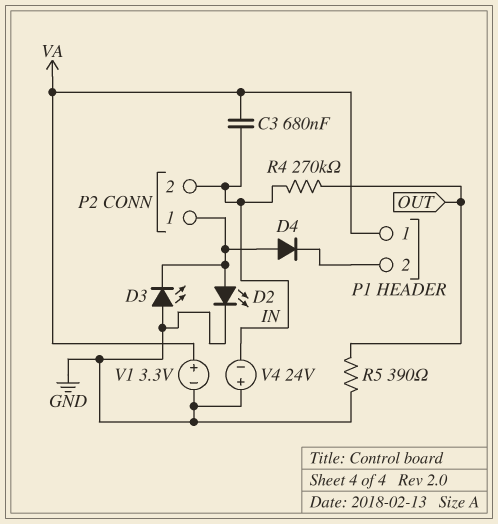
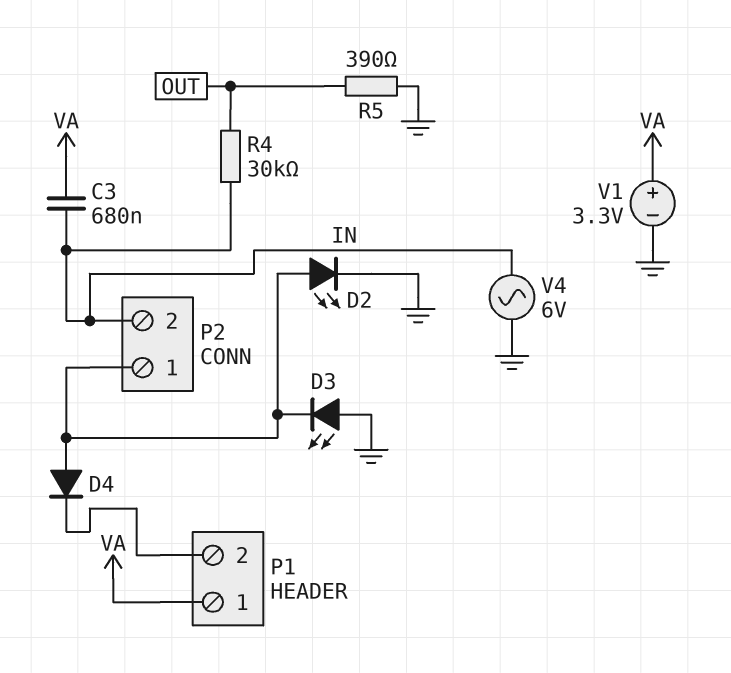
R4: 270k (IN, OUT) -> 30k (IN, OUT)
V4: 24V (plus GND, minus IN) -> AC 6V (GND, IN)

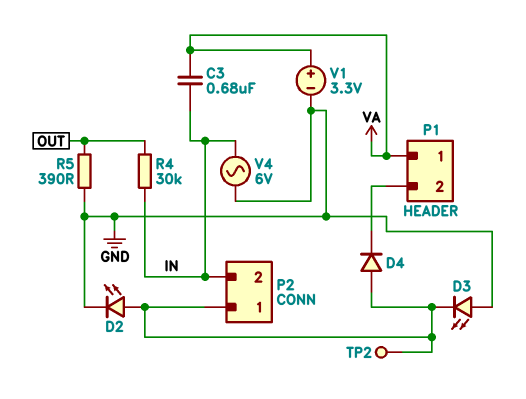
TP2: none -> test point (P2/1)

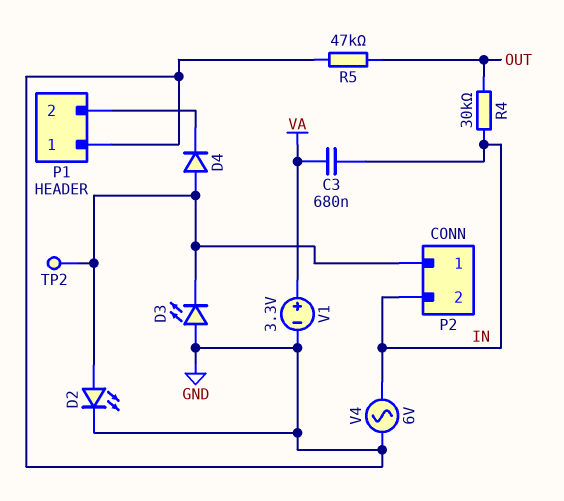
P1 pin 1: VA -> GND
R5: 390 (GND, OUT) -> 47k (GND, OUT)

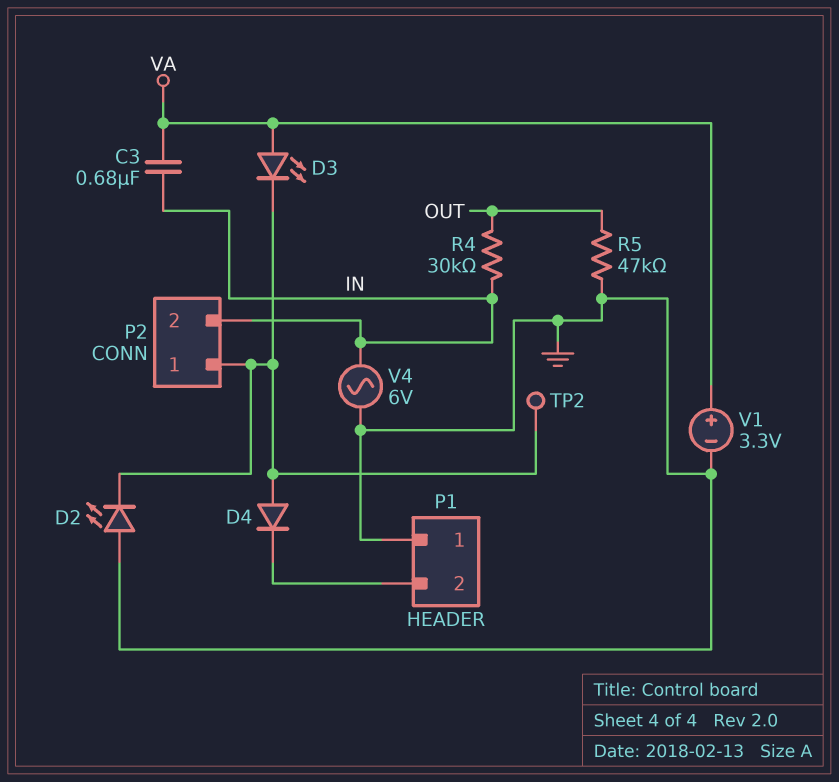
D2: LED (A P2/1, K GND) -> LED (A GND, K P2/1)
D3: LED (A GND, K P2/1) -> LED (A VA, K P2/1)

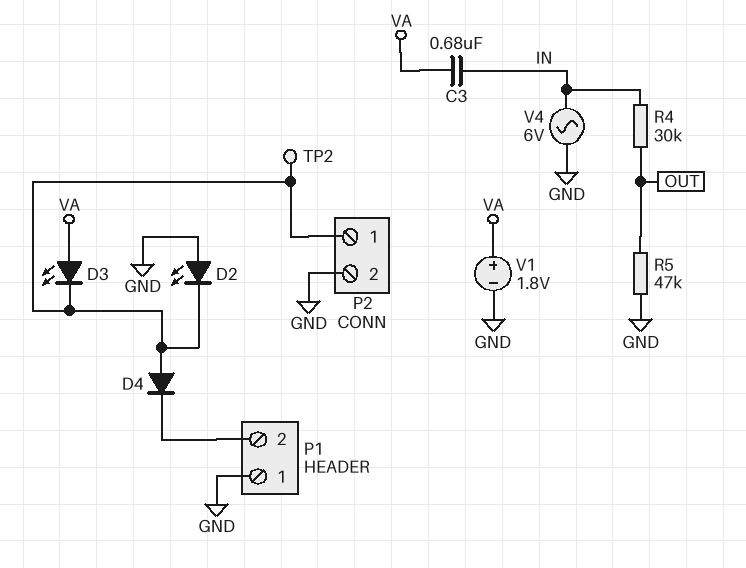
P2 pin 2: IN -> GND
V1: 3.3V (plus VA, minus GND) -> 1.8V (plus VA, minus GND)

